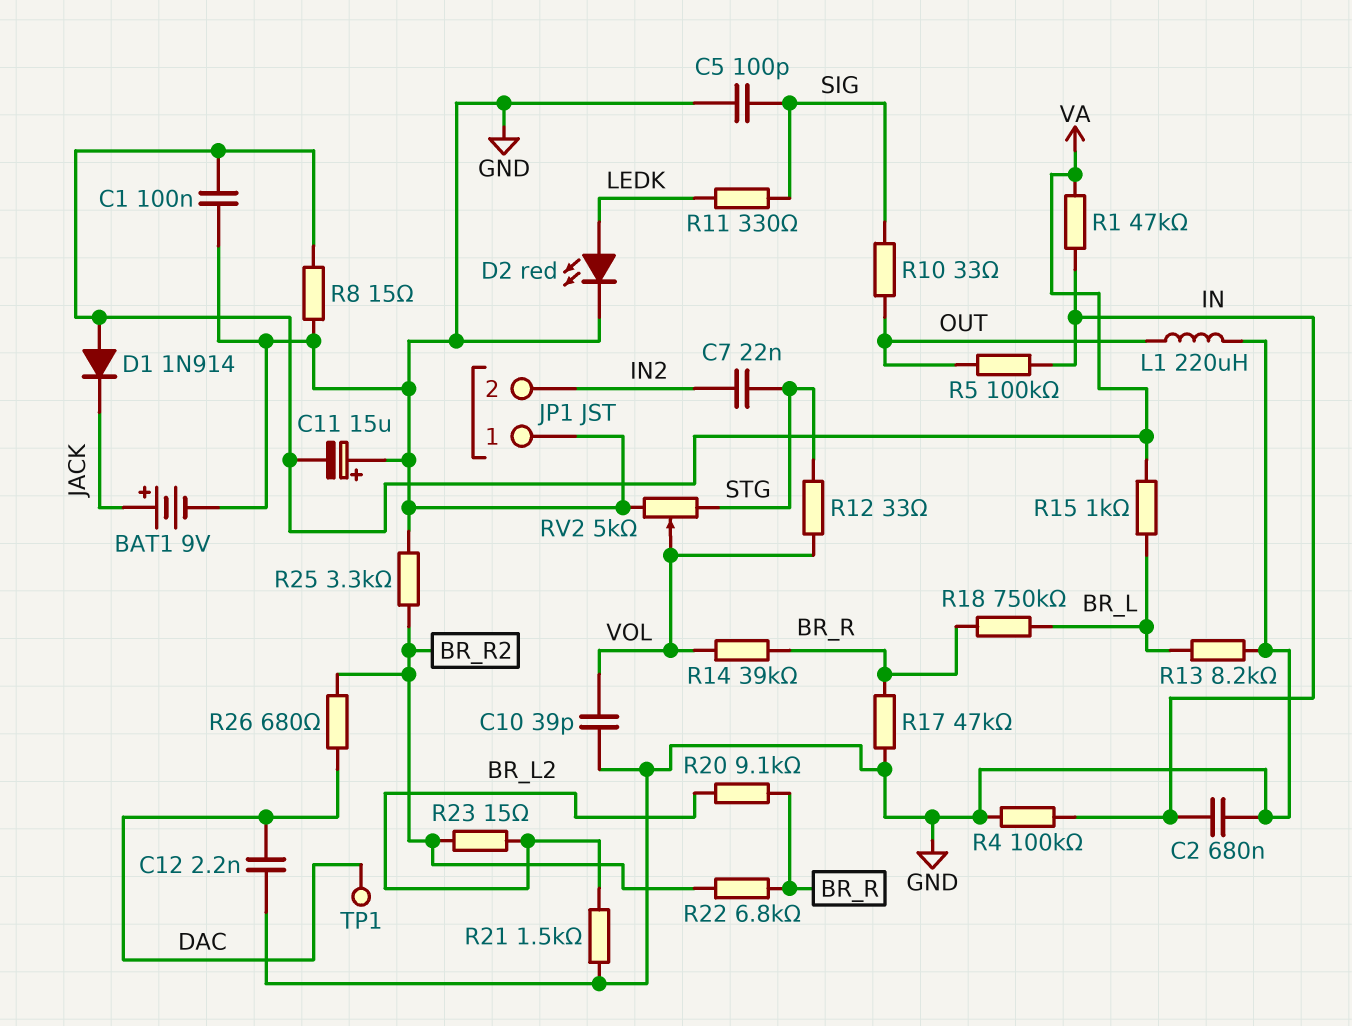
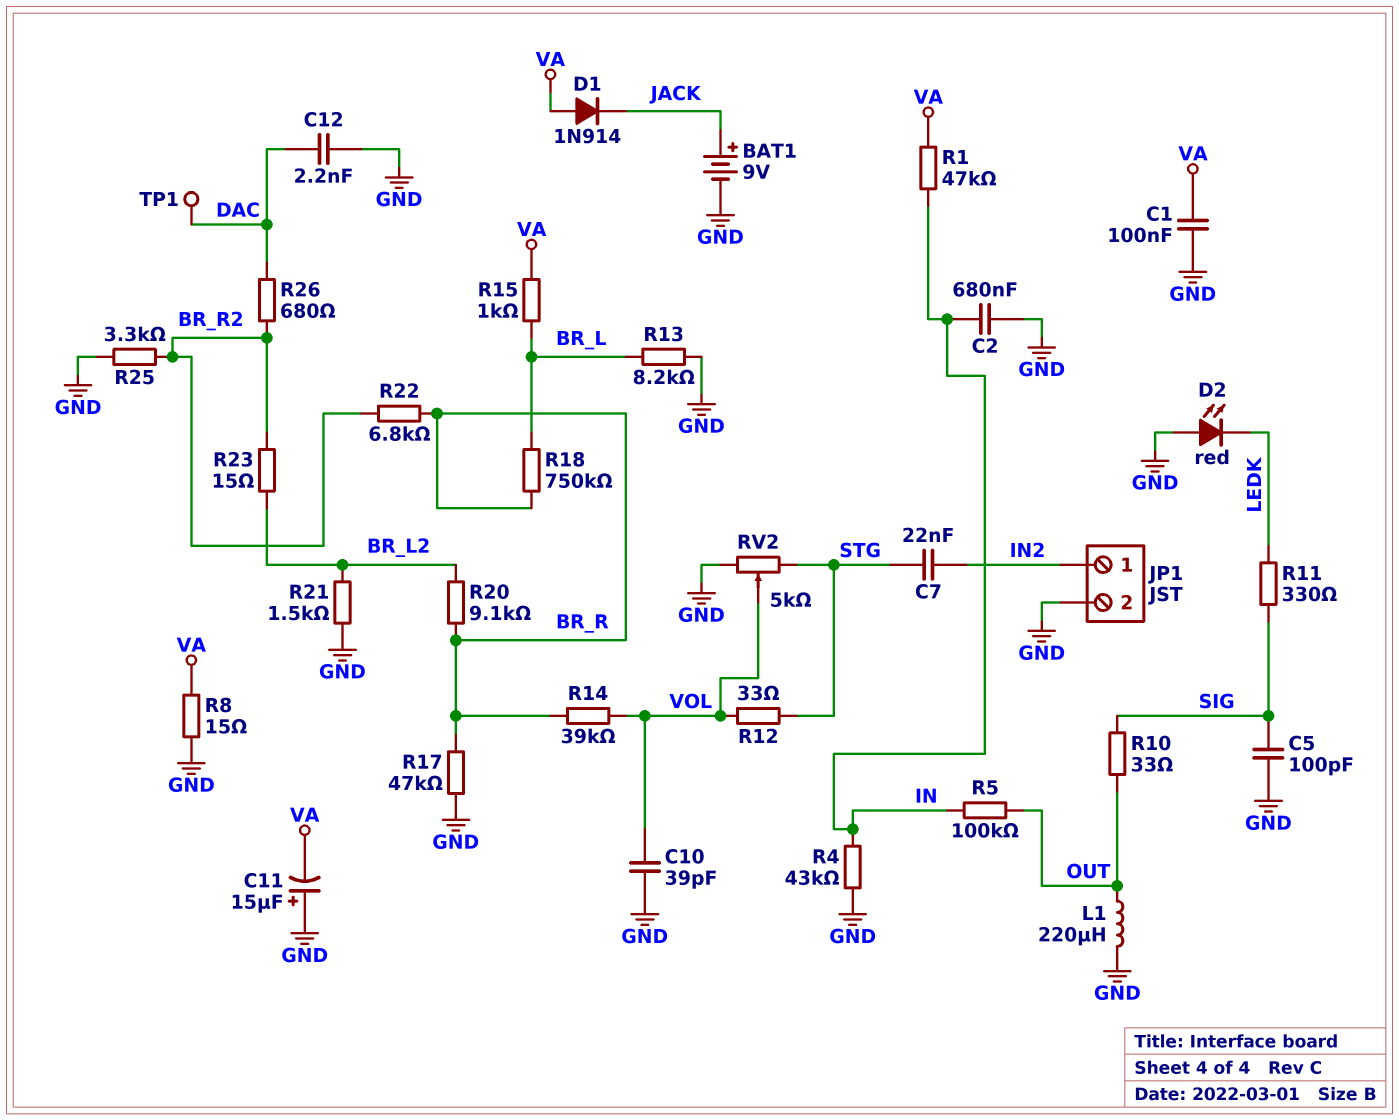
D2: LED red (A LEDK, K GND) -> LED red (A GND, K LEDK)
JP1 pin 1: GND -> IN2
JP1 pin 2: IN2 -> GND
R4: 100k (GND, IN) -> 43k (GND, IN)

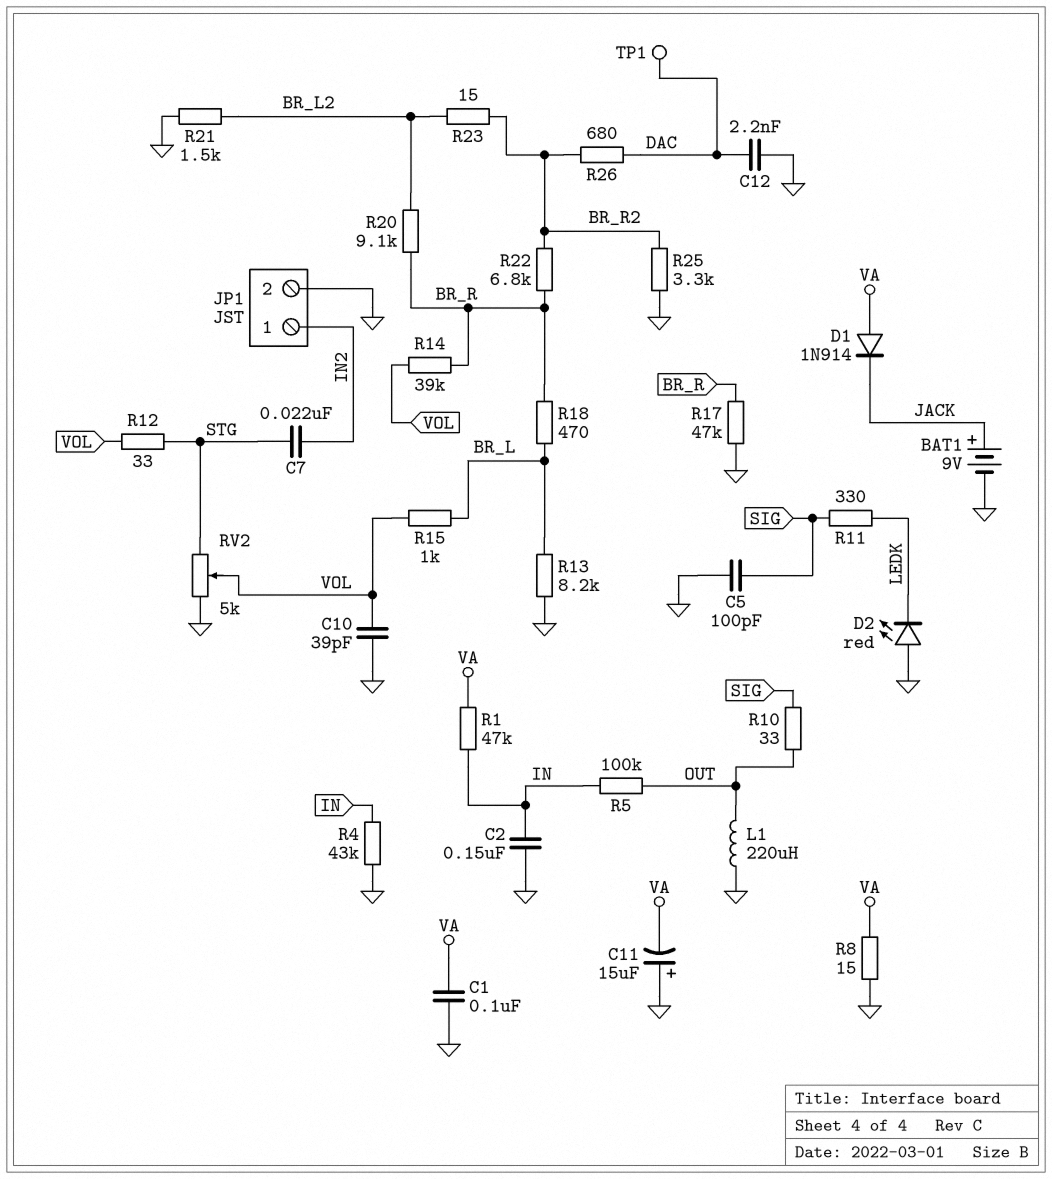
C2: 680nF (GND, IN) -> 150nF (GND, IN)
R15: 1k (BR_L, VA) -> 1k (BR_L, VOL)
R18: 750k (BR_L, BR_R) -> 470 (BR_L, BR_R)

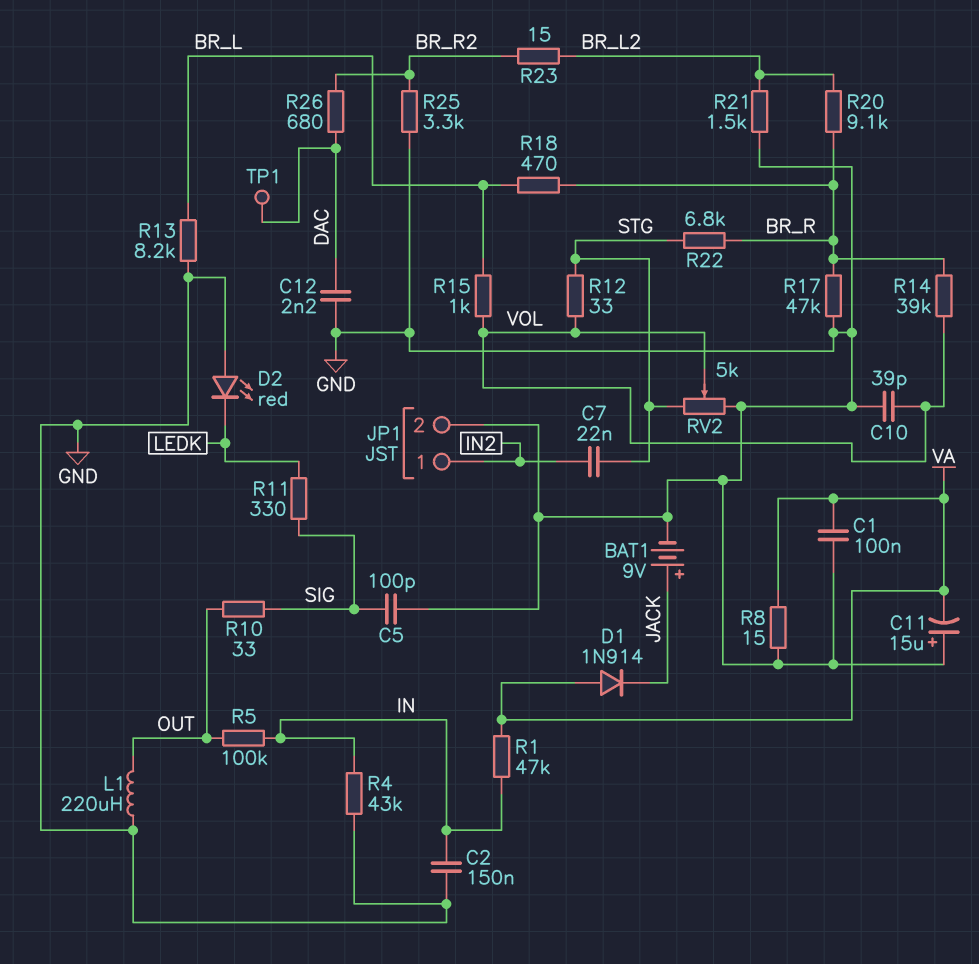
R22: 6.8k (BR_R, BR_R2) -> 6.8k (BR_R, STG)

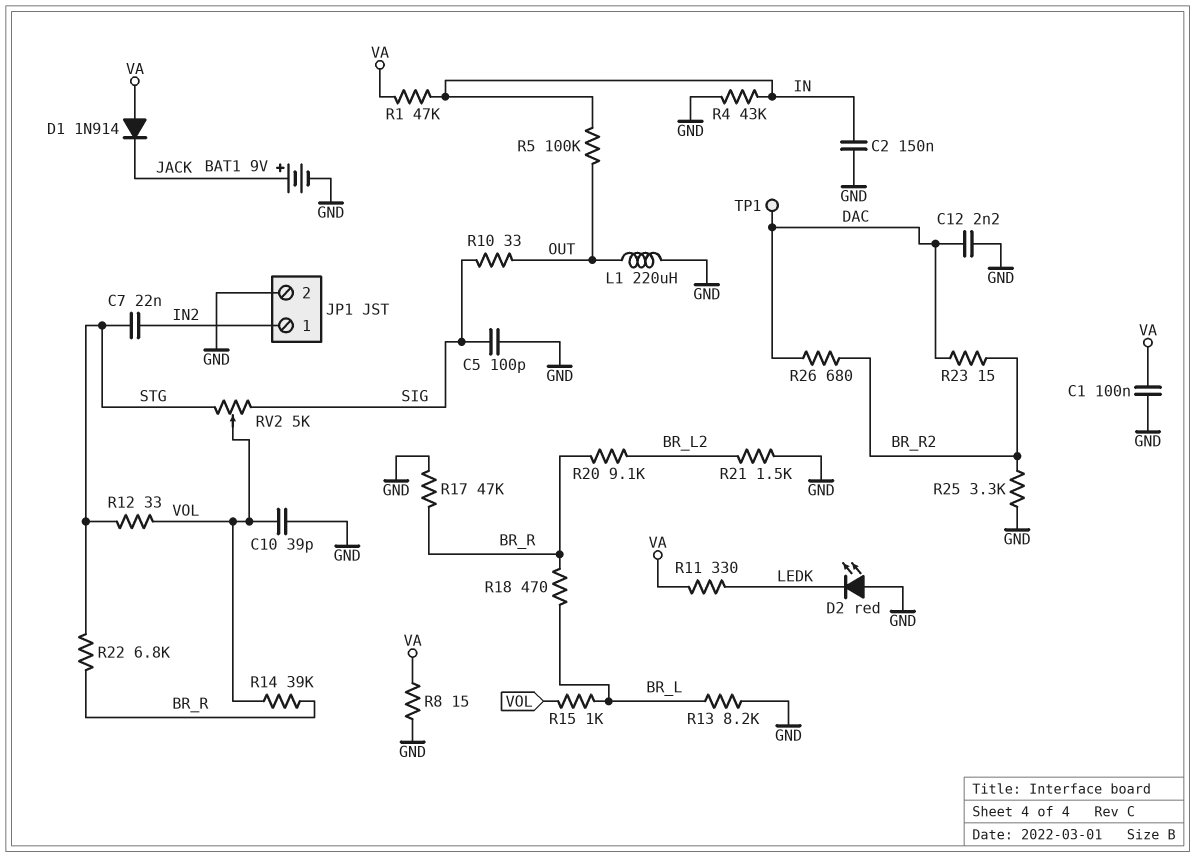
C11: 15uF (plus GND, minus VA) -> none
R11: 330 (LEDK, SIG) -> 330 (LEDK, VA)
R23: 15 (BR_L2, BR_R2) -> 15 (BR_R2, DAC)
RV2: 5k (GND, STG, wiper VOL) -> 5k (SIG, STG, wiper VOL)

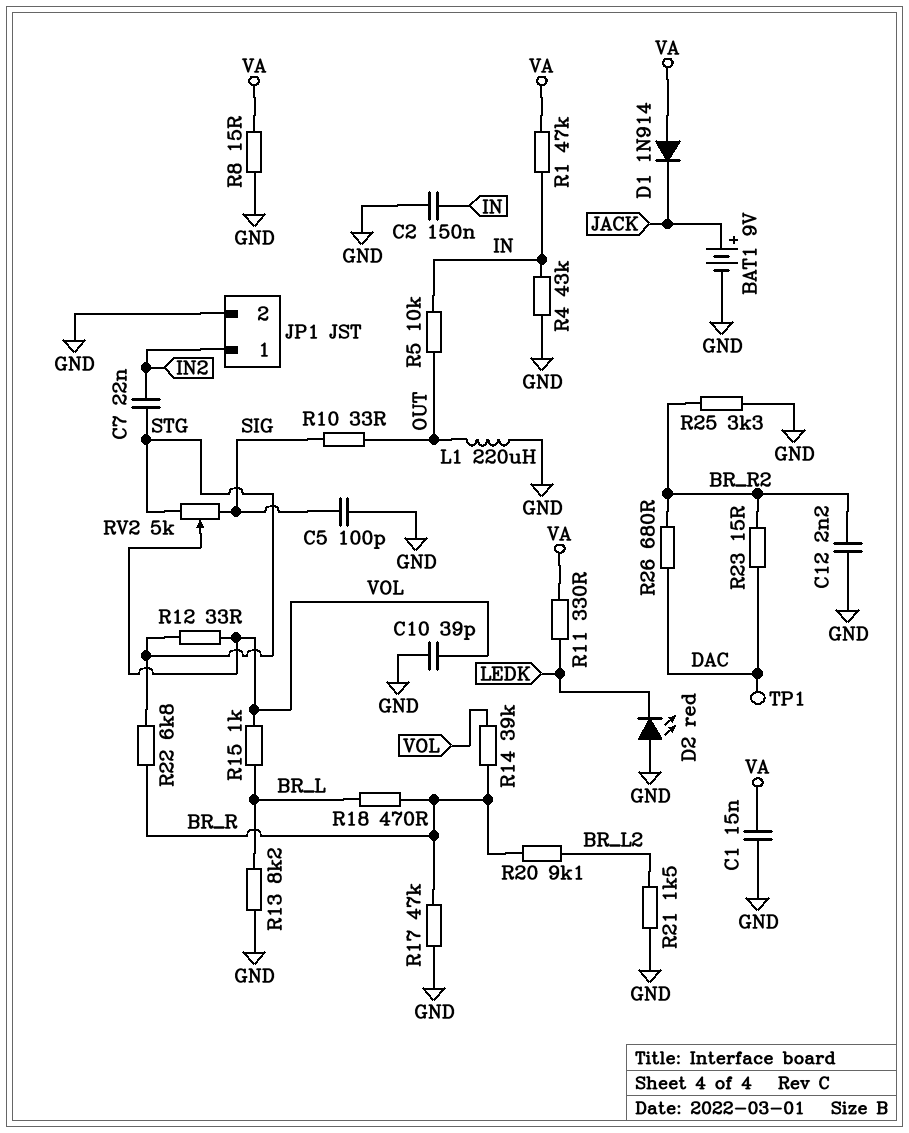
C1: 100nF (GND, VA) -> 15nF (GND, VA)
C12: 2.2nF (DAC, GND) -> 2.2nF (BR_R2, GND)
R5: 100k (IN, OUT) -> 10k (IN, OUT)

